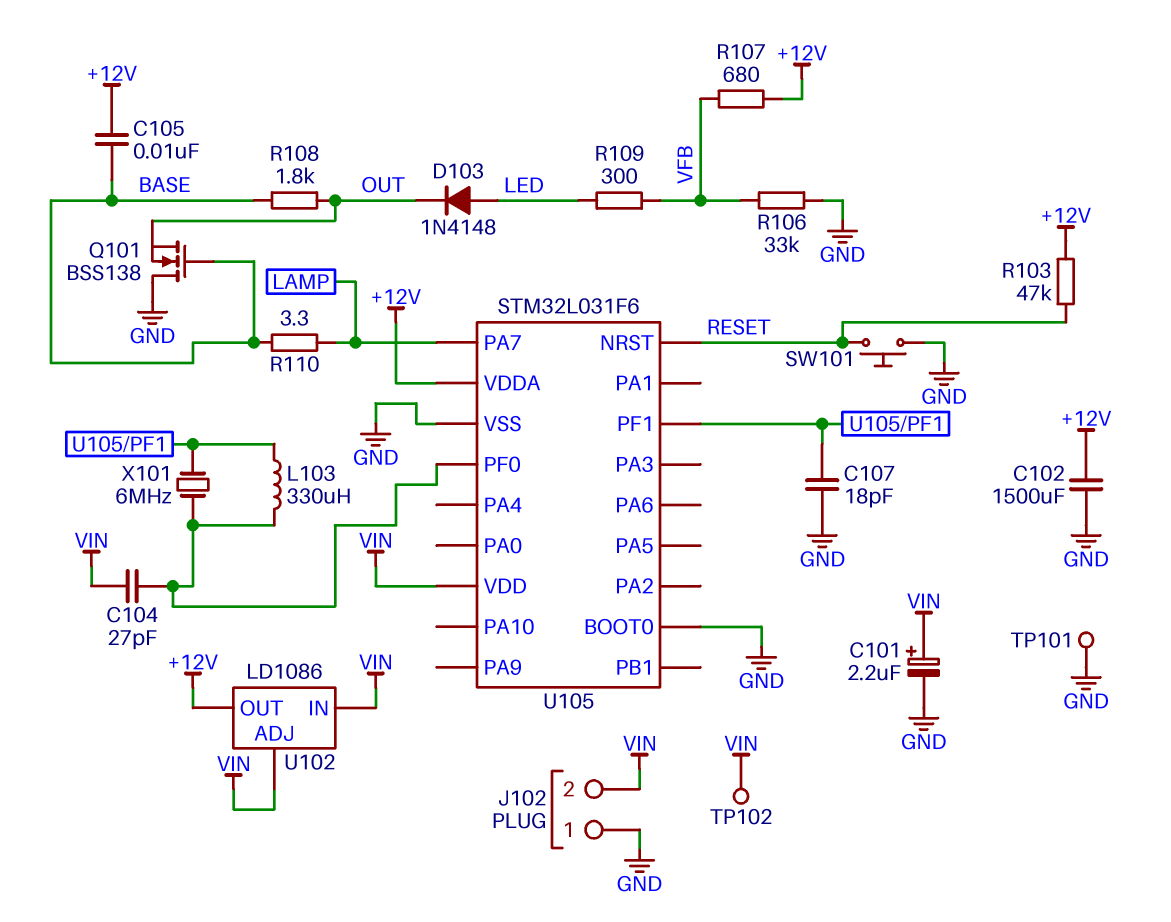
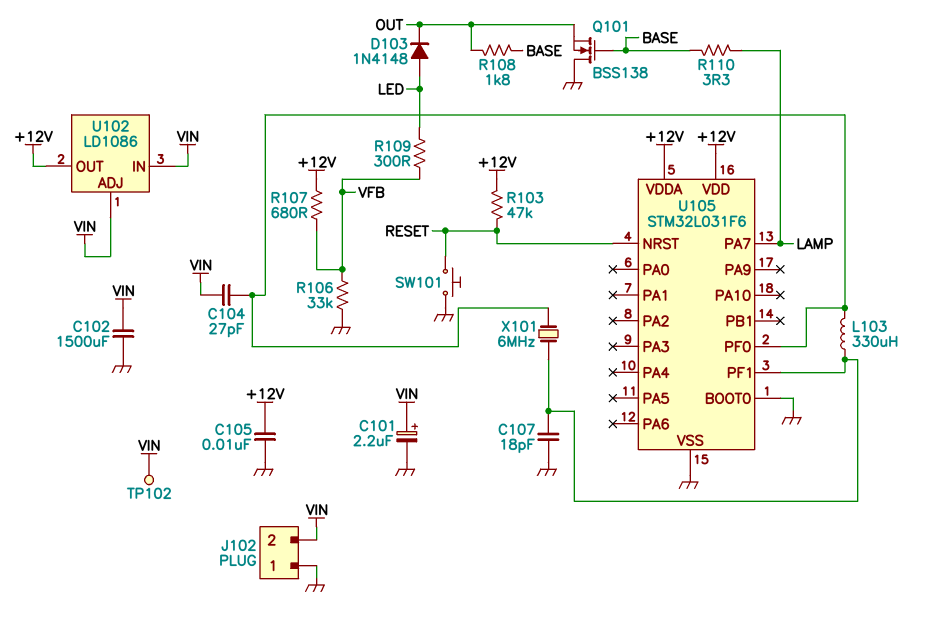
C102: 1500uF (+12V, GND) -> 1500uF (GND, VIN)
C105: 10nF (+12V, BASE) -> 10nF (+12V, GND)
TP101: test point (GND) -> none
U105 pin VDD: VIN -> +12V

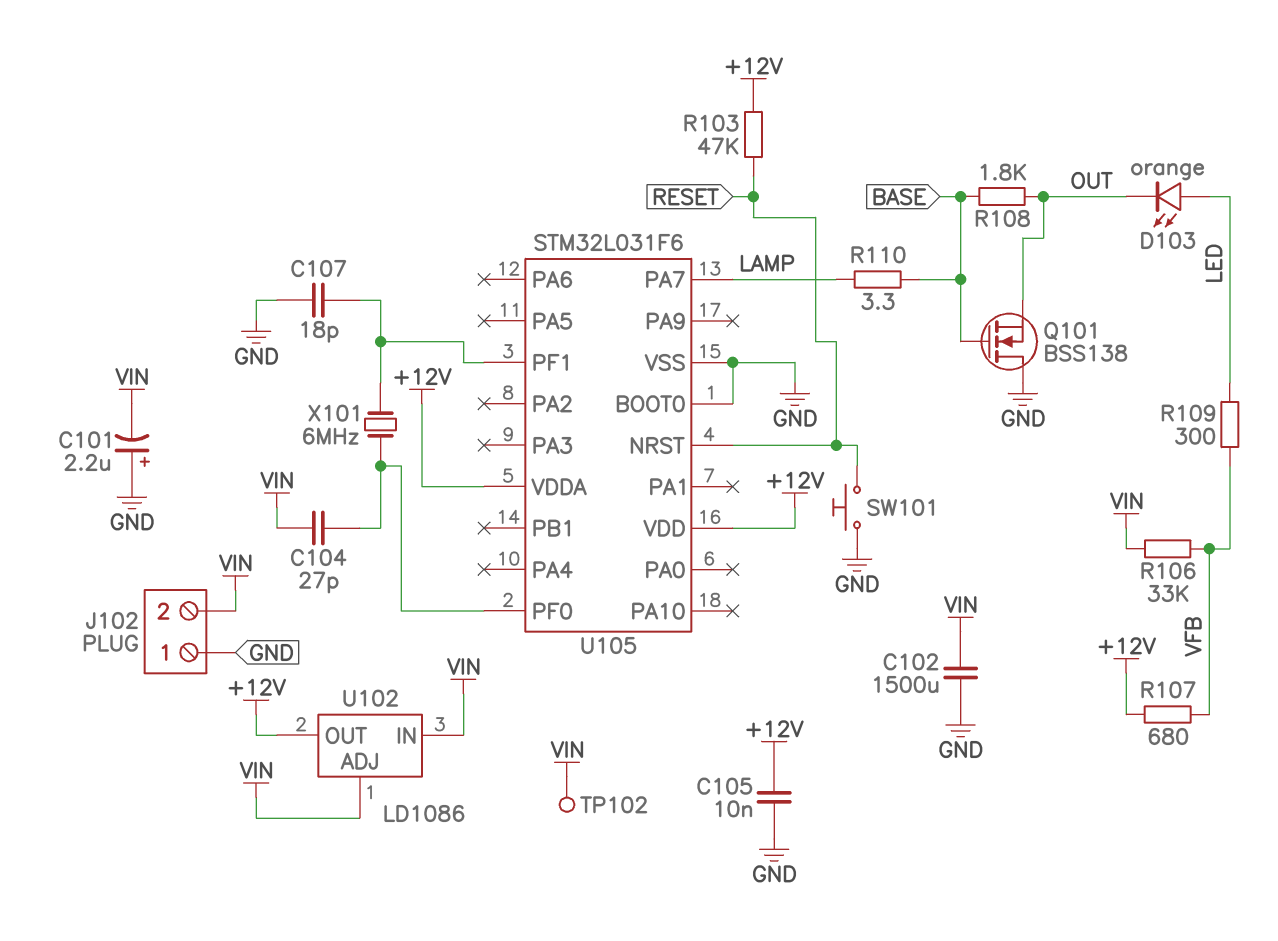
C101: 2.2uF (plus VIN, minus GND) -> 2.2uF (plus GND, minus VIN)
D103: diode 1N4148 (A LED, K OUT) -> LED orange (A LED, K OUT)
L103: 330uH (U105/PF0, U105/PF1) -> none
R106: 33k (GND, VFB) -> 33k (VFB, VIN)

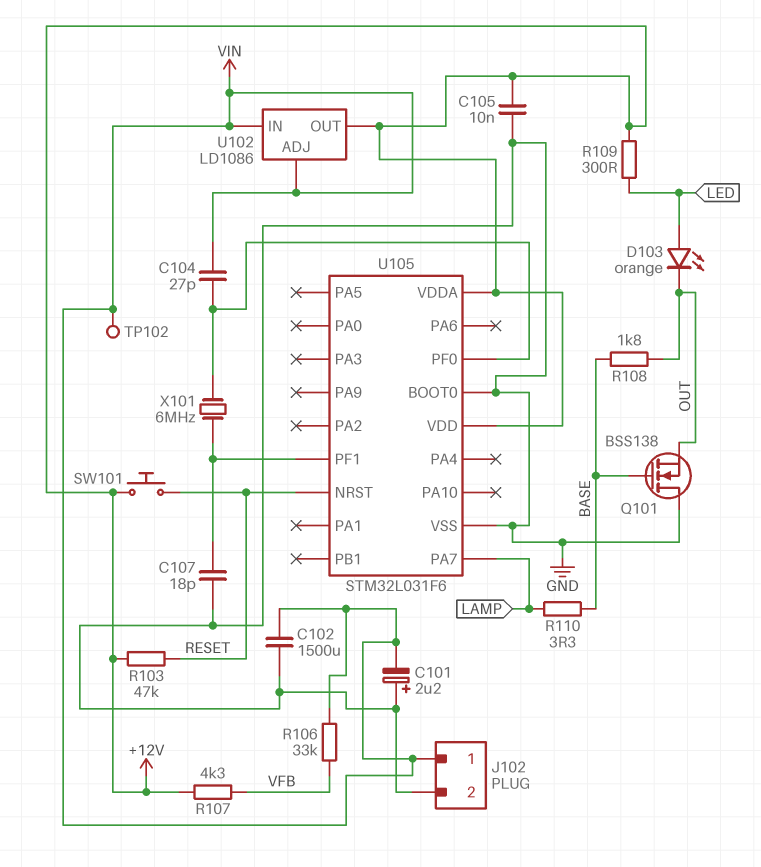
J102 pin 1: GND -> VIN
J102 pin 2: VIN -> GND
R107: 680 (+12V, VFB) -> 4.3k (+12V, VFB)
R109: 300 (LED, VFB) -> 300 (+12V, LED)
SW101: button (GND, RESET) -> button (+12V, RESET)

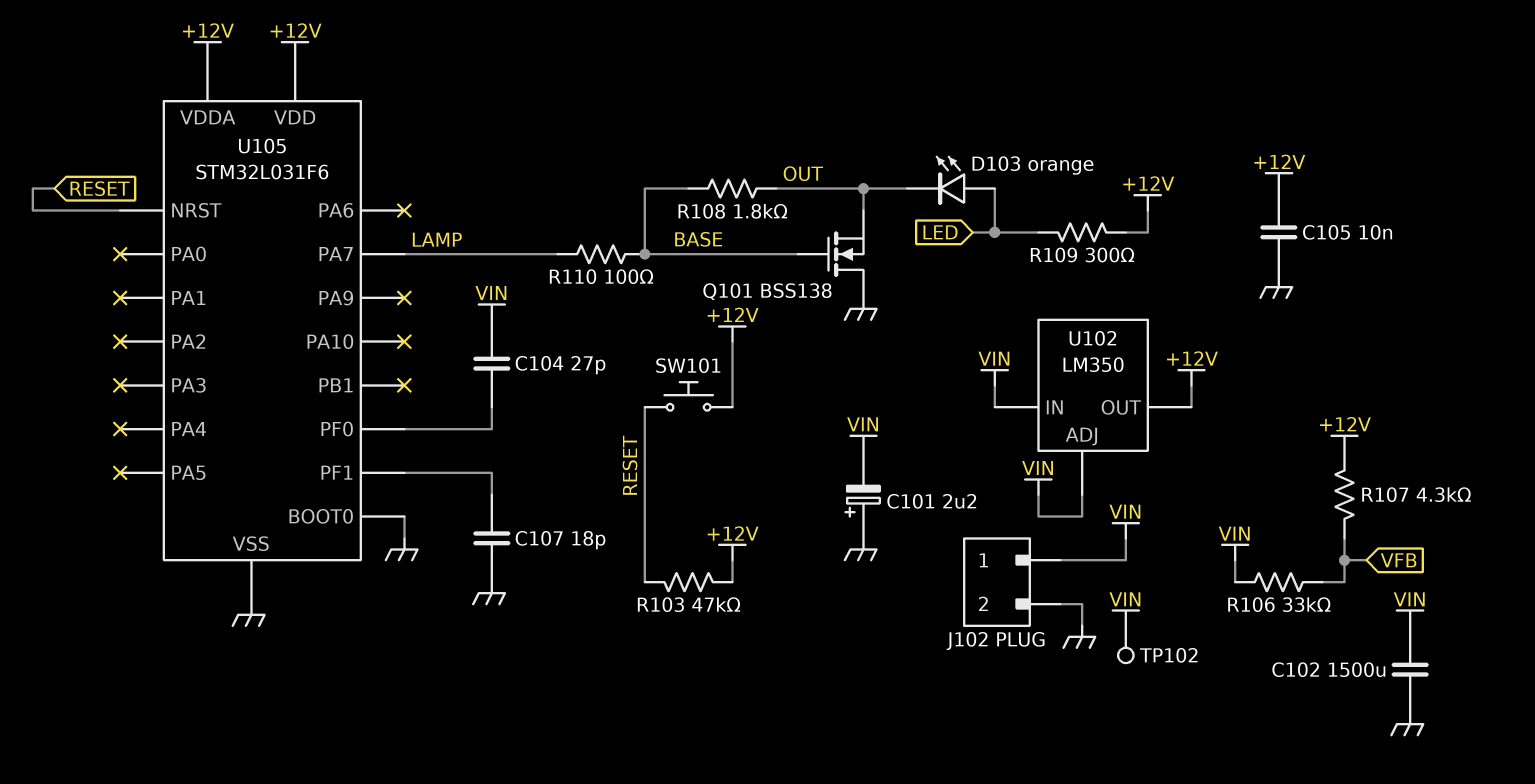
R110: 3.3 (BASE, LAMP) -> 100 (BASE, LAMP)
U102: LD1086 -> LM350
X101: 6MHz (U105/PF0, U105/PF1) -> none

